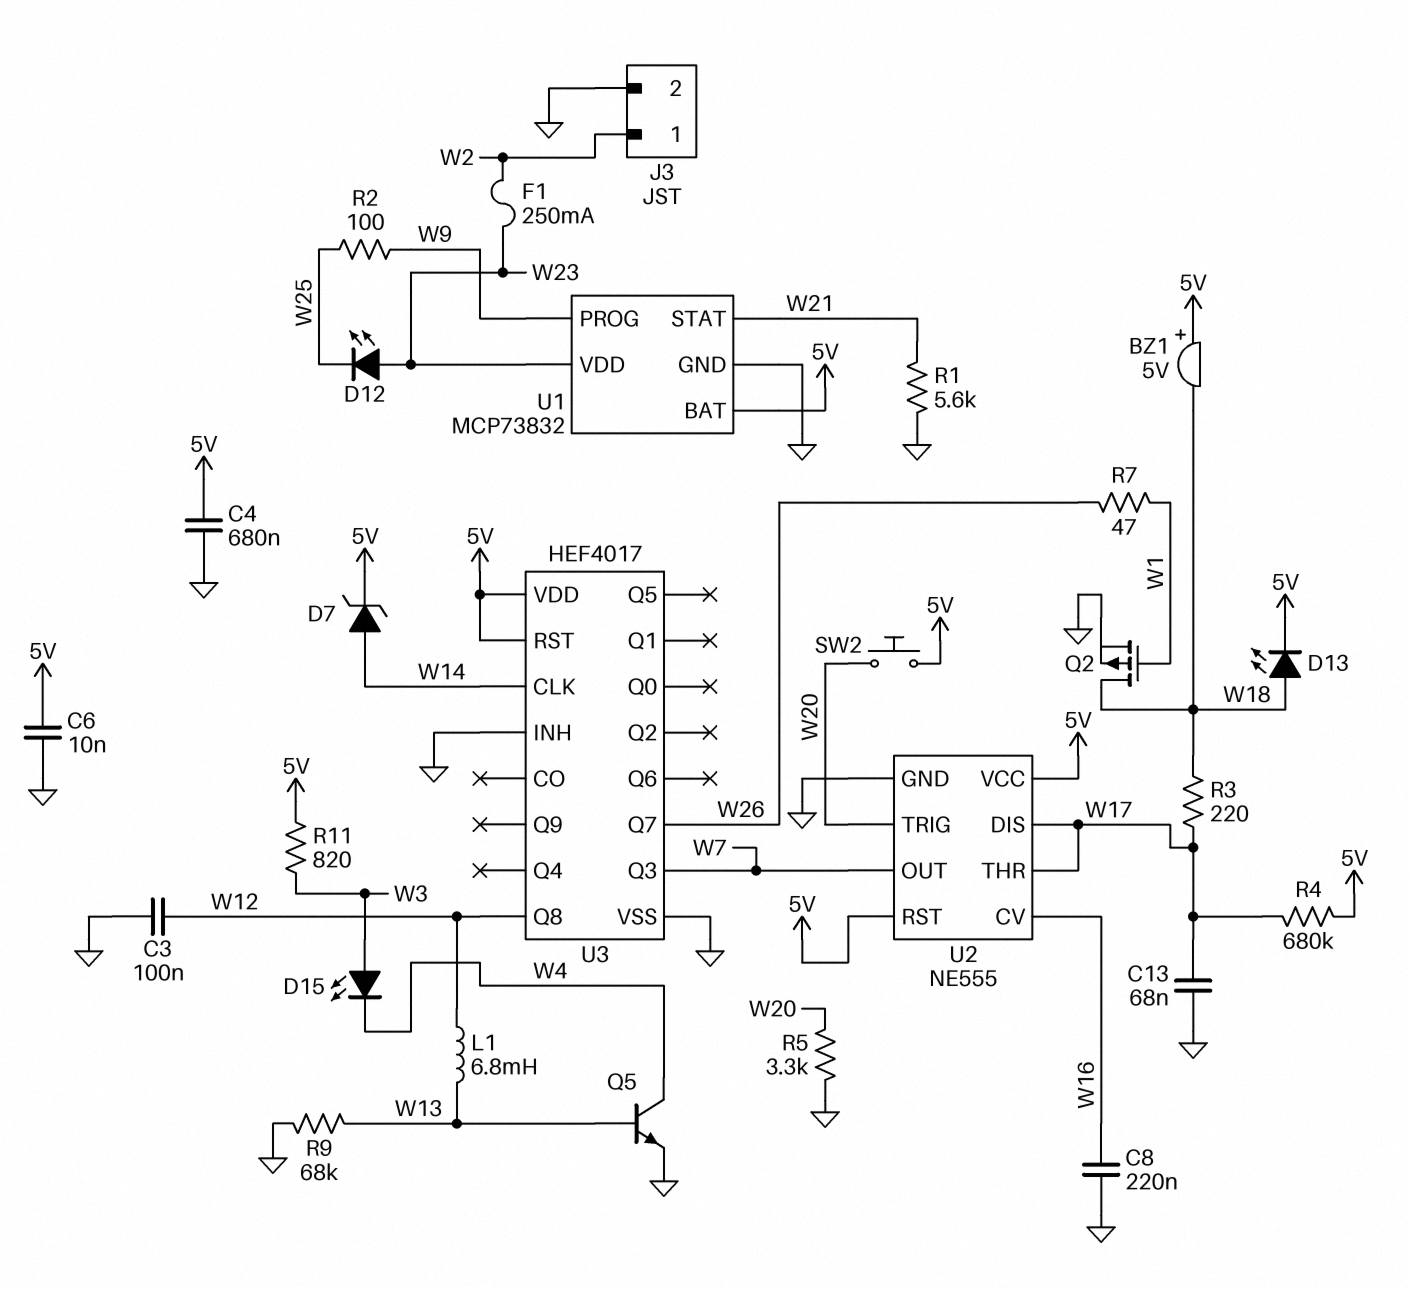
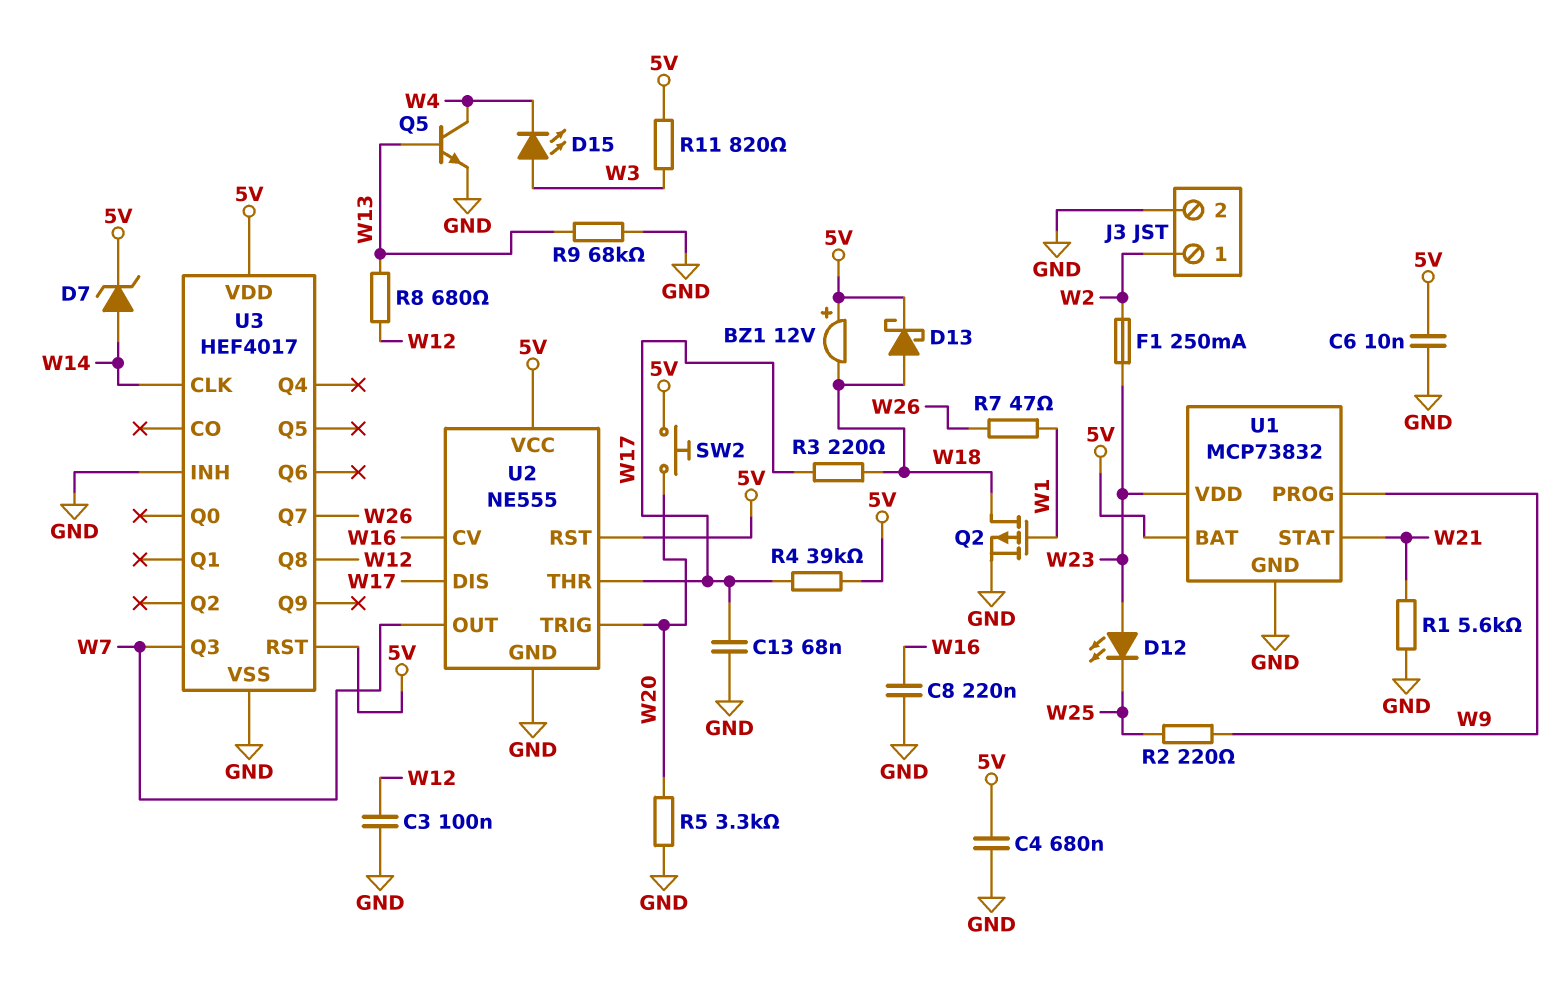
BZ1: buzzer 5V (plus 5V, minus W18) -> buzzer 12V (plus 5V, minus W18)
D13: LED (A W18, K 5V) -> schottky (A W18, K 5V)
L1: 6.8mH (W12, W13) -> none
R2: 100 (W9, W25) -> 220 (W9, W25)
R4: 680k (5V, W17) -> 39k (5V, W17)
R8: none -> 680 (W12, W13)

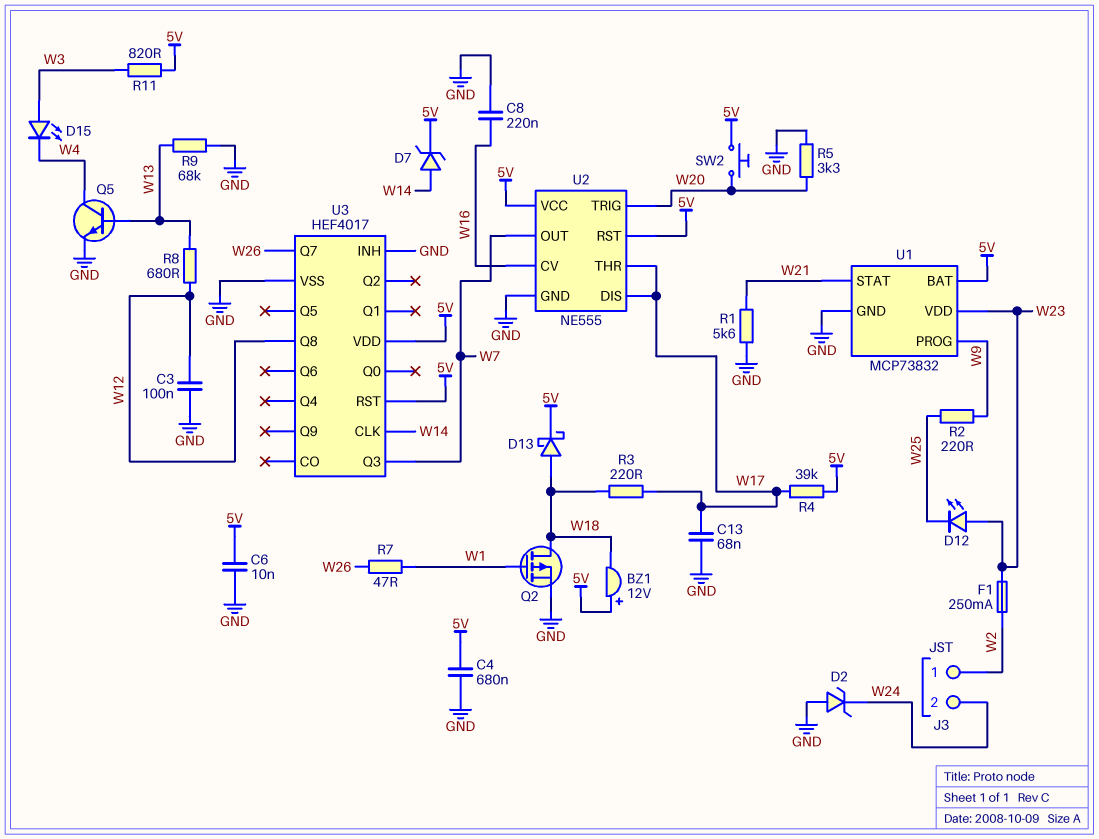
D2: none -> zener (A GND, K W24)
J3 pin 2: GND -> W24

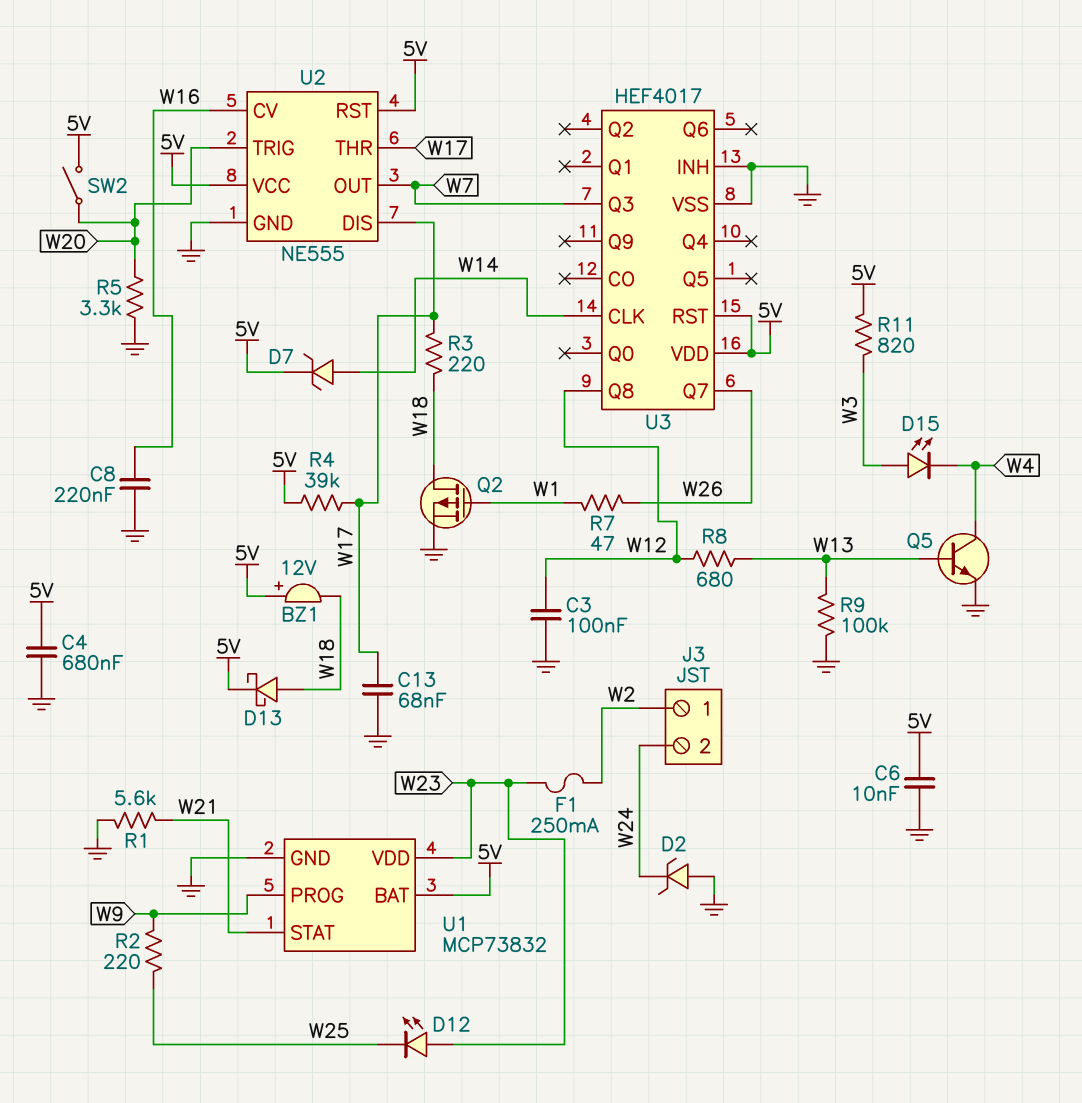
R9: 68k (GND, W13) -> 100k (GND, W13)
SW2: button (5V, W20) -> switch (5V, W20)

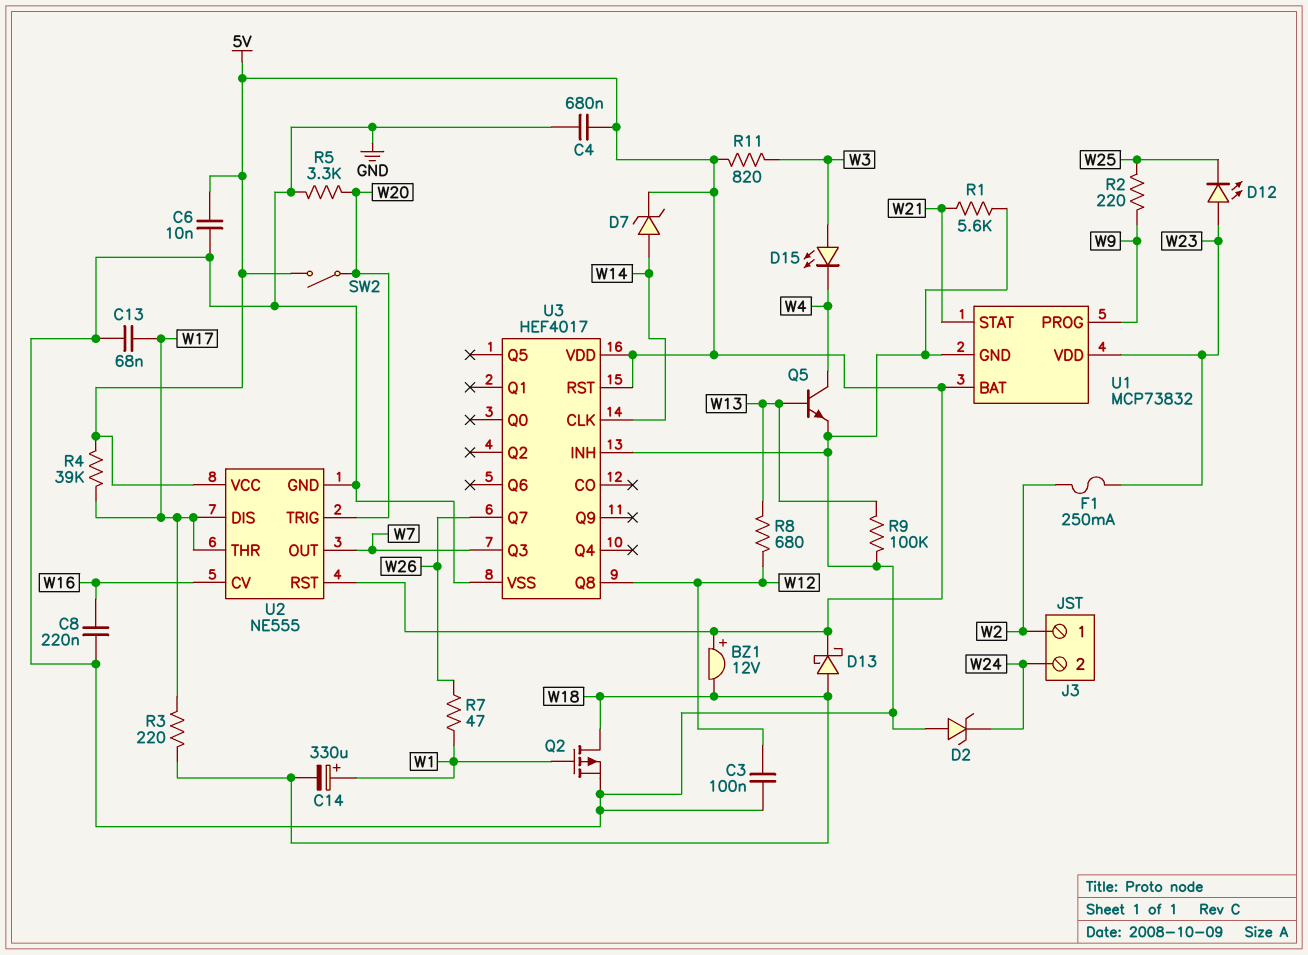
C14: none -> 330uF (plus W1, minus W18)

